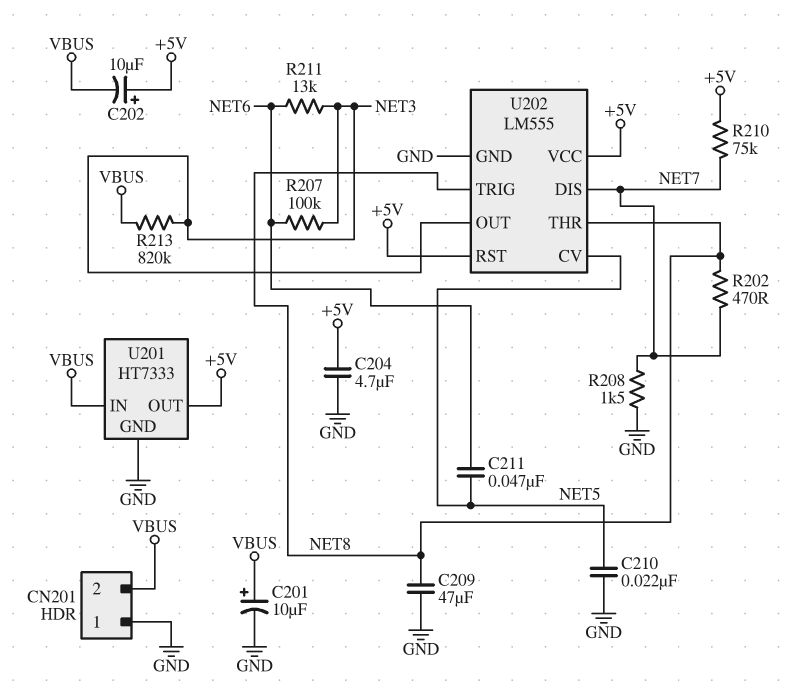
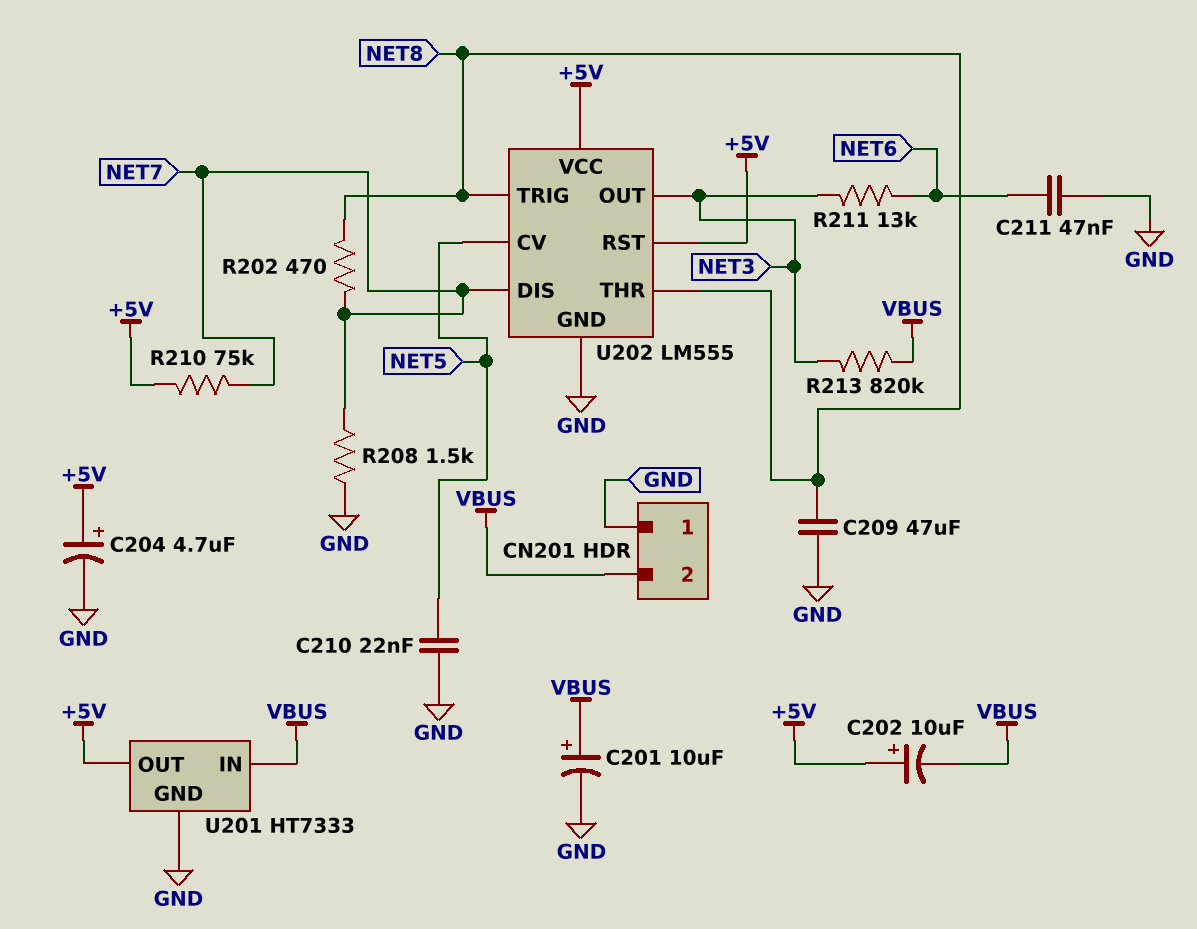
C204: 4.7uF (+5V, GND) -> 4.7uF (plus +5V, minus GND)
C211: 47nF (NET5, NET6) -> 47nF (GND, NET6)
R207: 100k (NET3, NET6) -> none

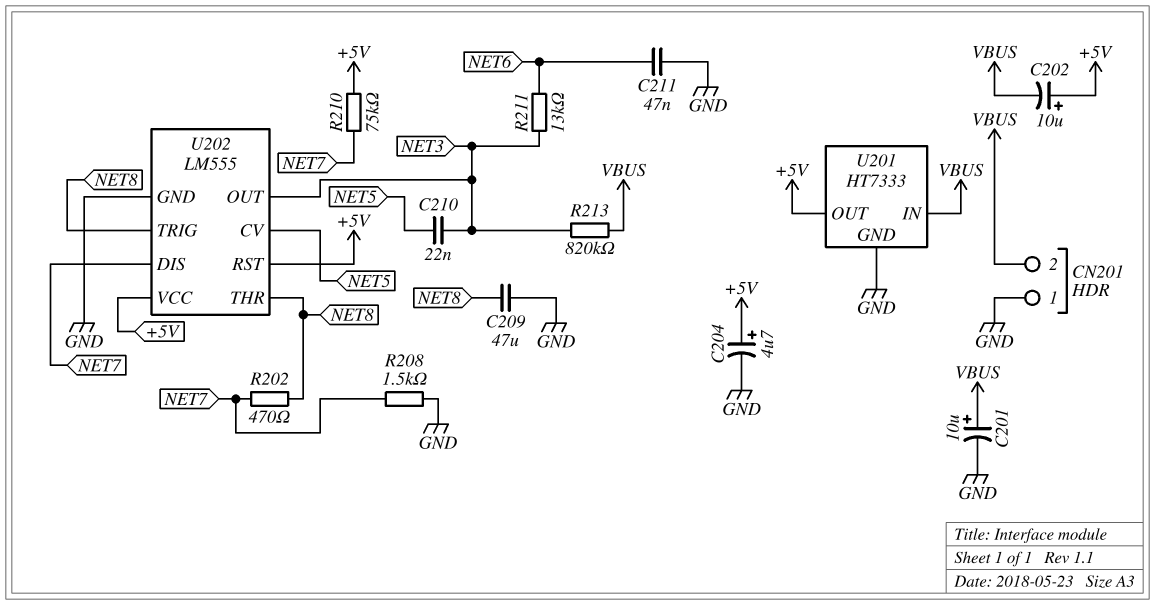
C210: 22nF (GND, NET5) -> 22nF (NET3, NET5)

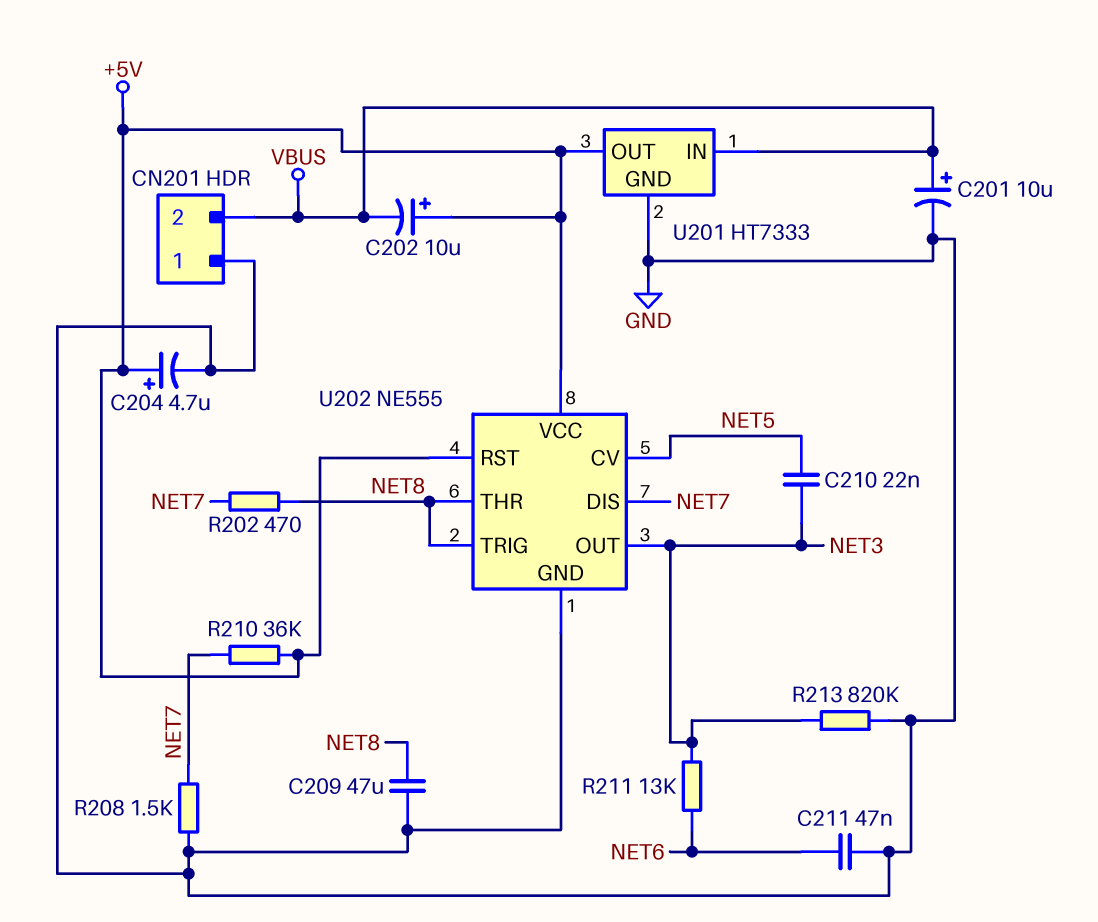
R210: 75k (+5V, NET7) -> 36k (+5V, NET7)
R213: 820k (NET3, VBUS) -> 820k (GND, NET3)
U202: LM555 -> NE555

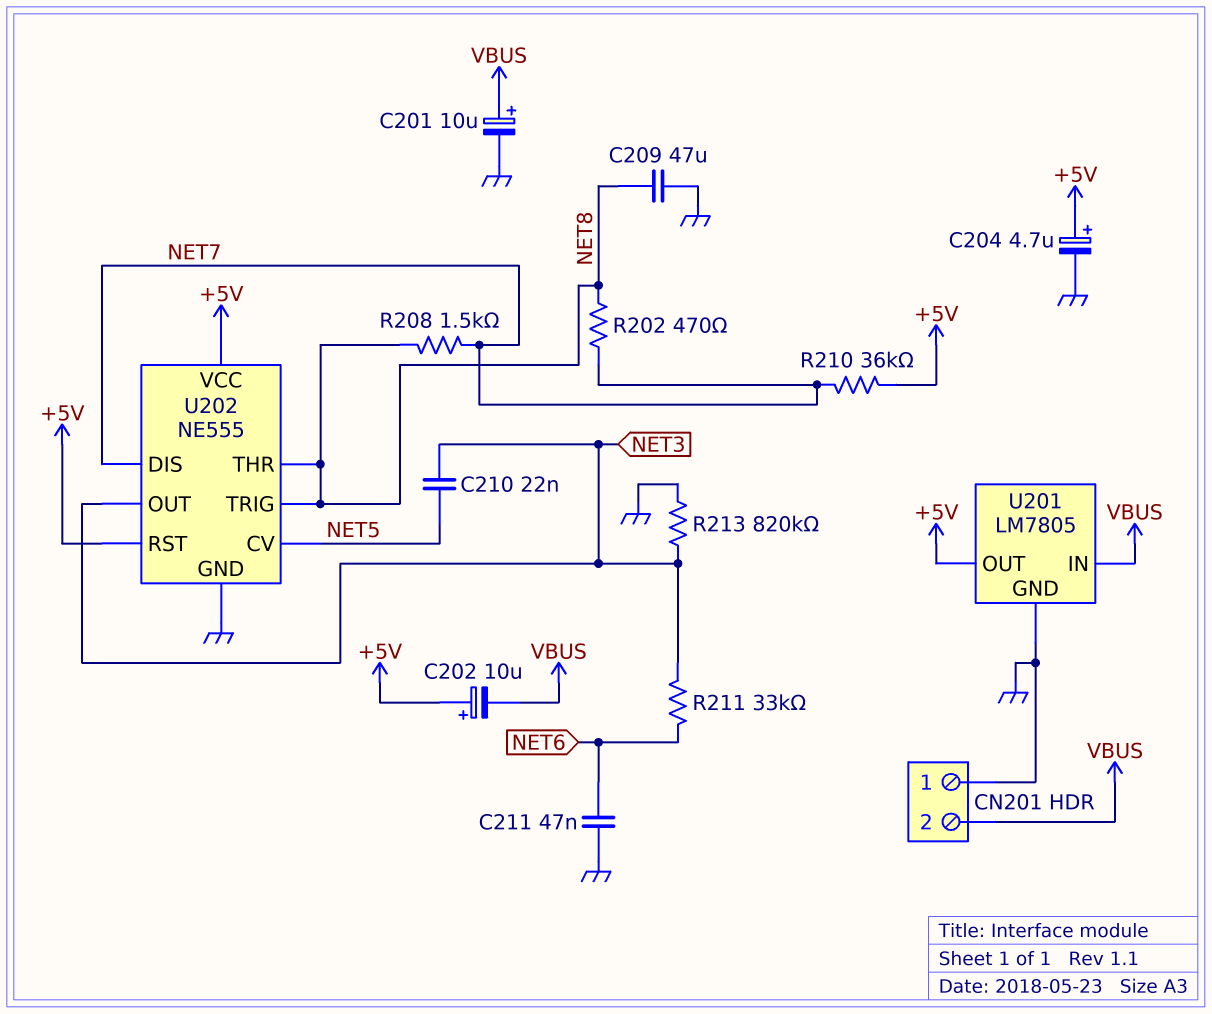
R208: 1.5k (GND, NET7) -> 1.5k (NET7, NET8)
R211: 13k (NET3, NET6) -> 33k (NET3, NET6)
U201: HT7333 -> LM7805

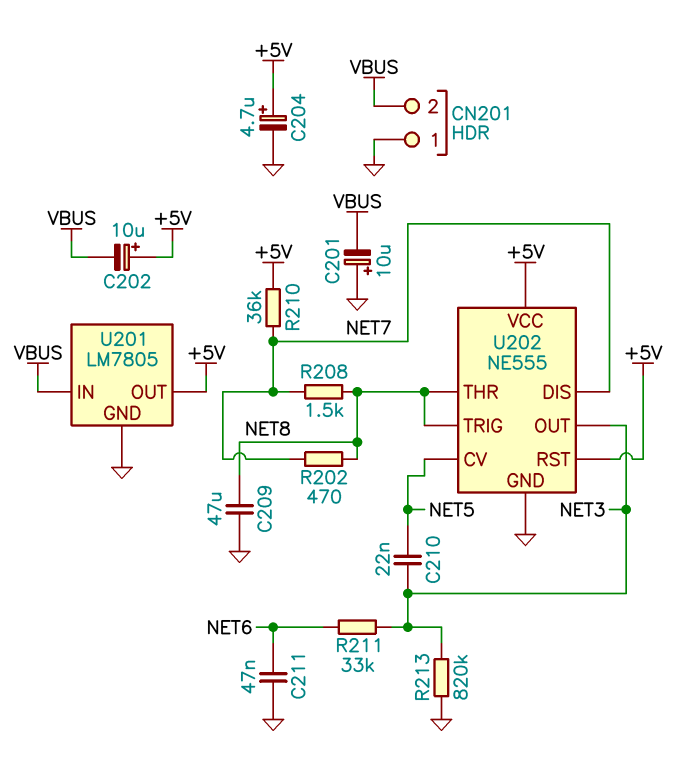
C201: 10uF (plus VBUS, minus GND) -> 10uF (plus GND, minus VBUS)

